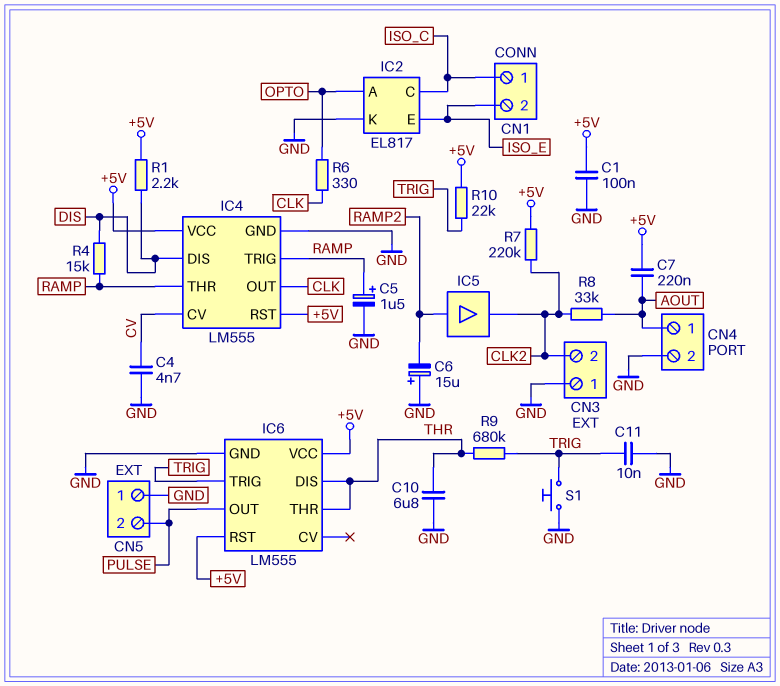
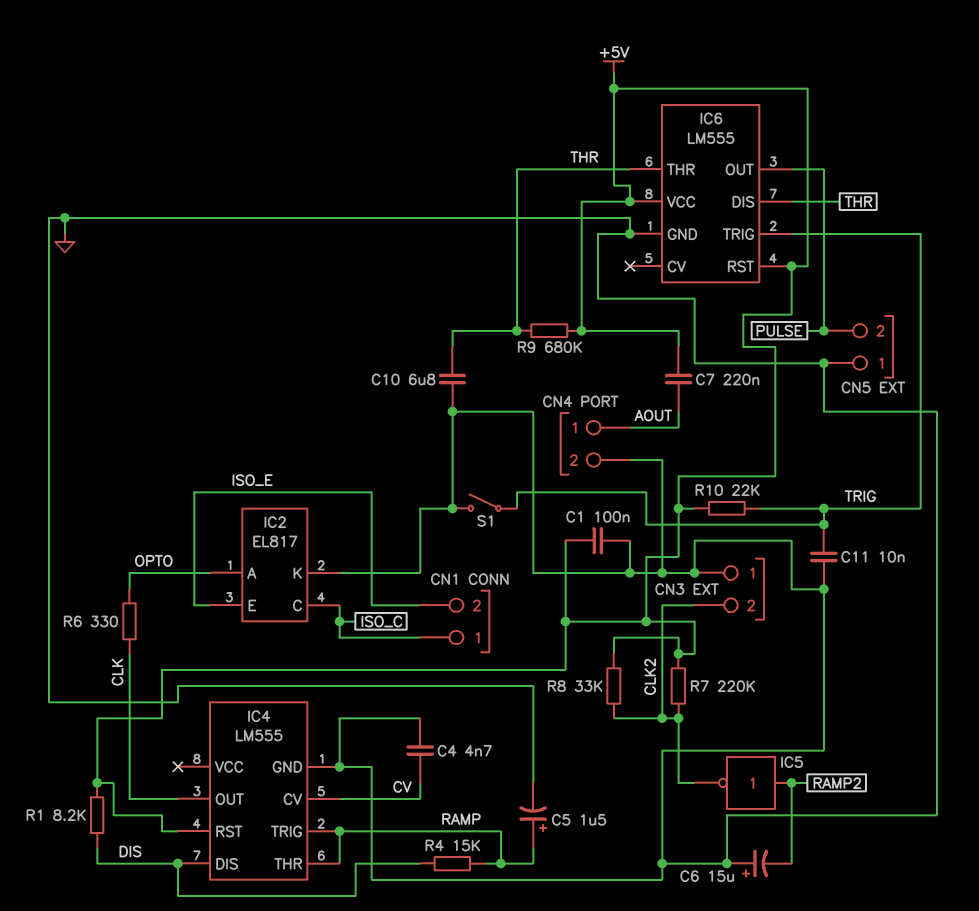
IC4 pin VCC: +5V -> none
IC5: buffer (in RAMP2, out CLK2) -> NOT (in RAMP2, out CLK2)
R1: 2.2k (+5V, DIS) -> 8.2k (+5V, DIS)
R8: 33k (AOUT, CLK2) -> 33k (+5V, CLK2)
R9: 680k (THR, TRIG) -> 680k (+5V, THR)
S1: button (GND, TRIG) -> switch (GND, TRIG)

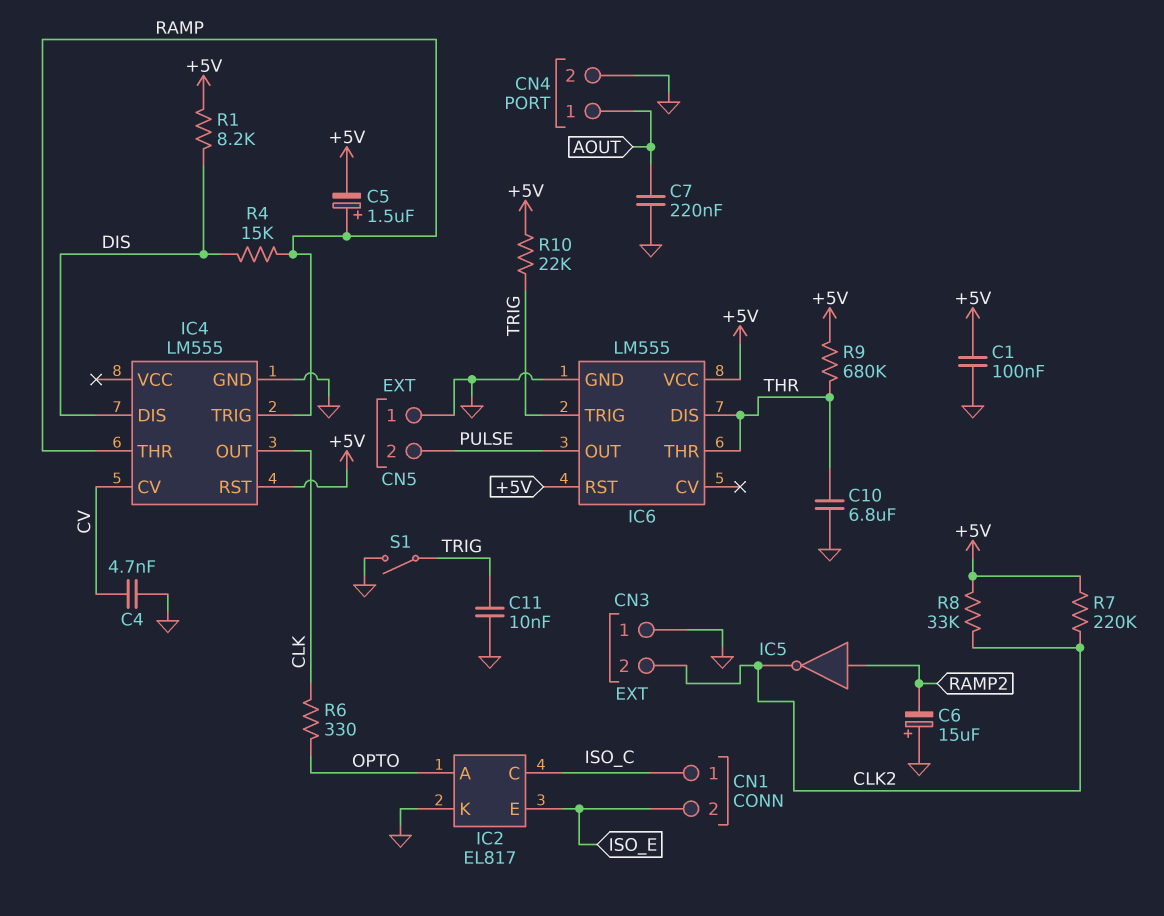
C5: 1.5uF (plus RAMP, minus GND) -> 1.5uF (plus RAMP, minus +5V)
C7: 220nF (+5V, AOUT) -> 220nF (AOUT, GND)

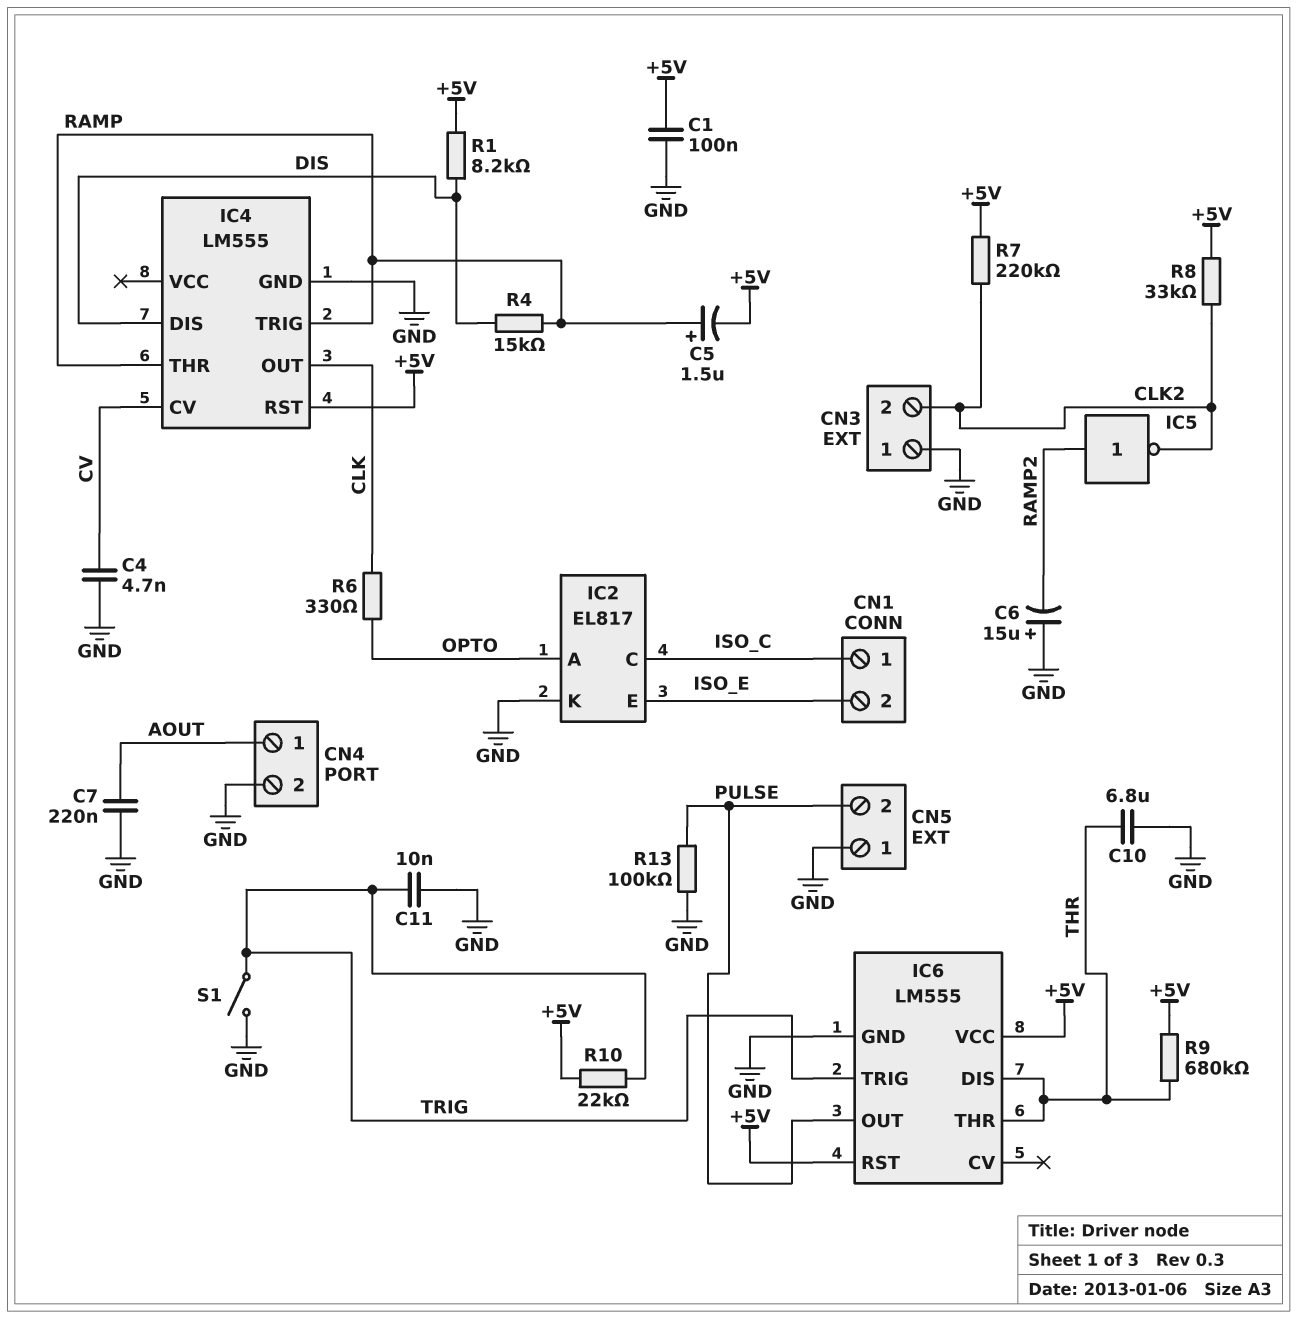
R13: none -> 100k (GND, PULSE)

